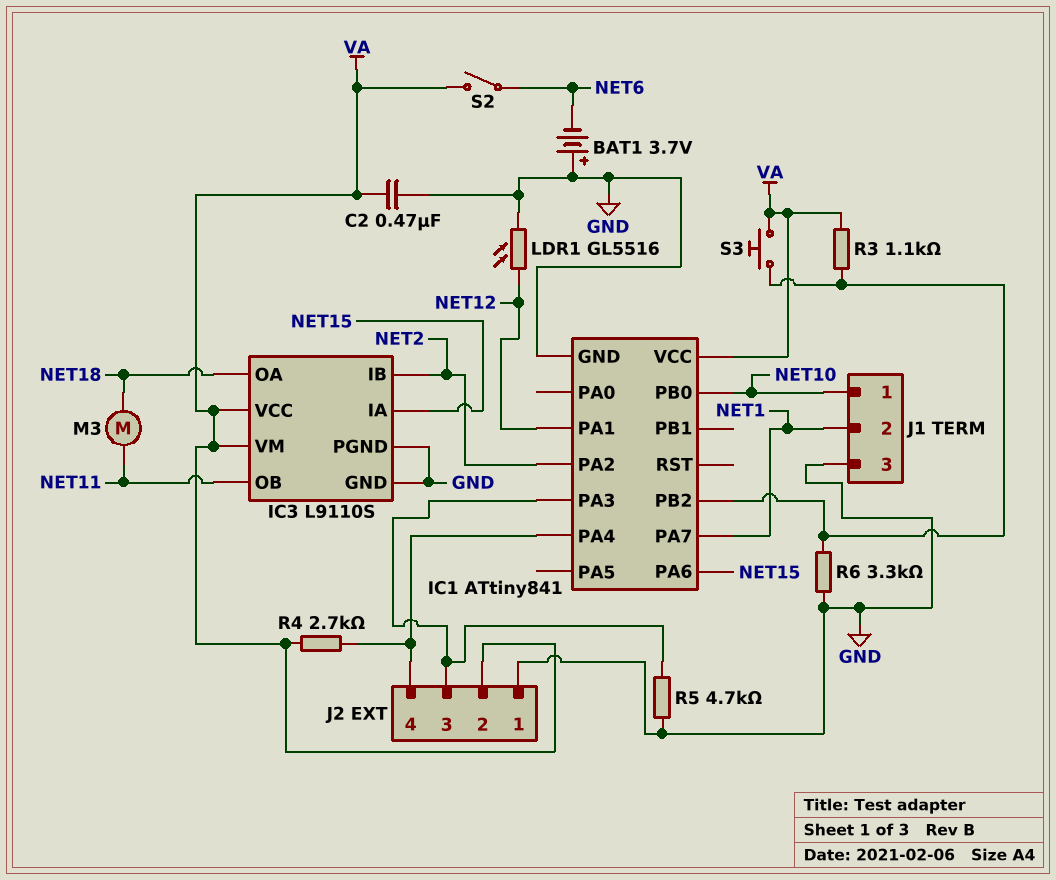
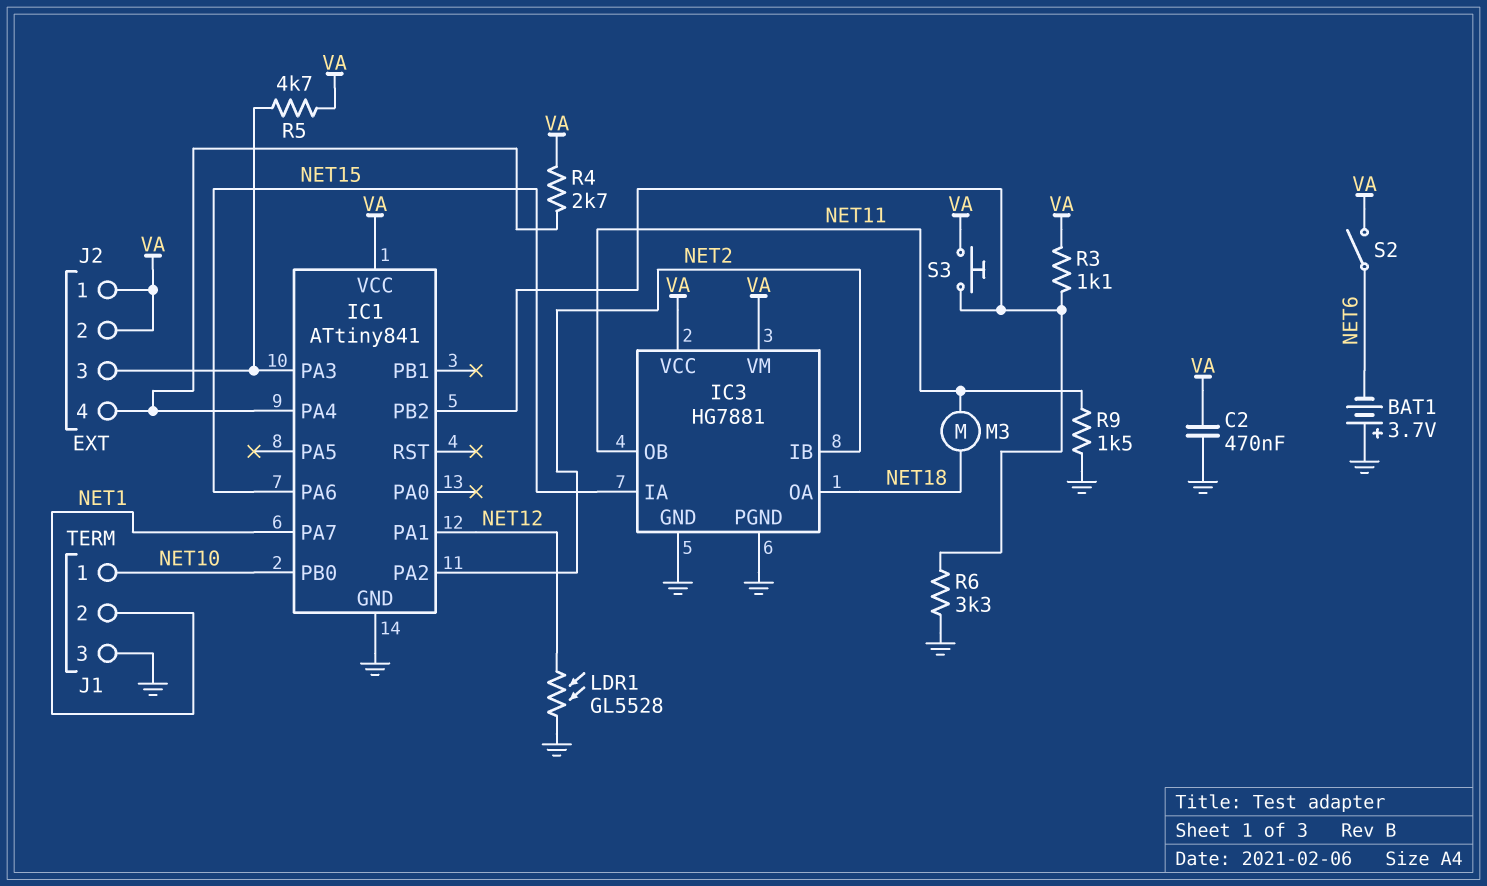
IC3: L9110S -> HG7881
J2 pin 1: GND -> VA
LDR1: GL5516 (GND, NET12) -> GL5528 (GND, NET12)
R5: 4.7k (GND, IC1/PA3) -> 4.7k (IC1/PA3, VA)
R9: none -> 1.5k (GND, NET11)

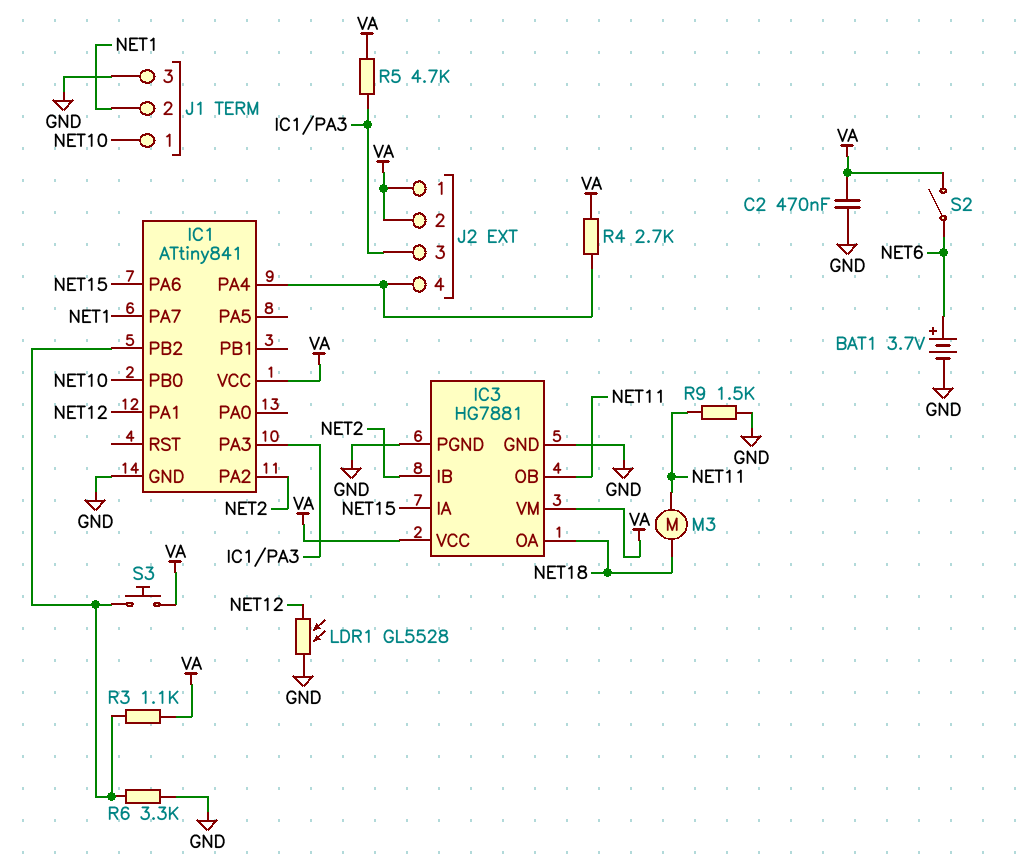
BAT1: 3.7V (plus GND, minus NET6) -> 3.7V (plus NET6, minus GND)

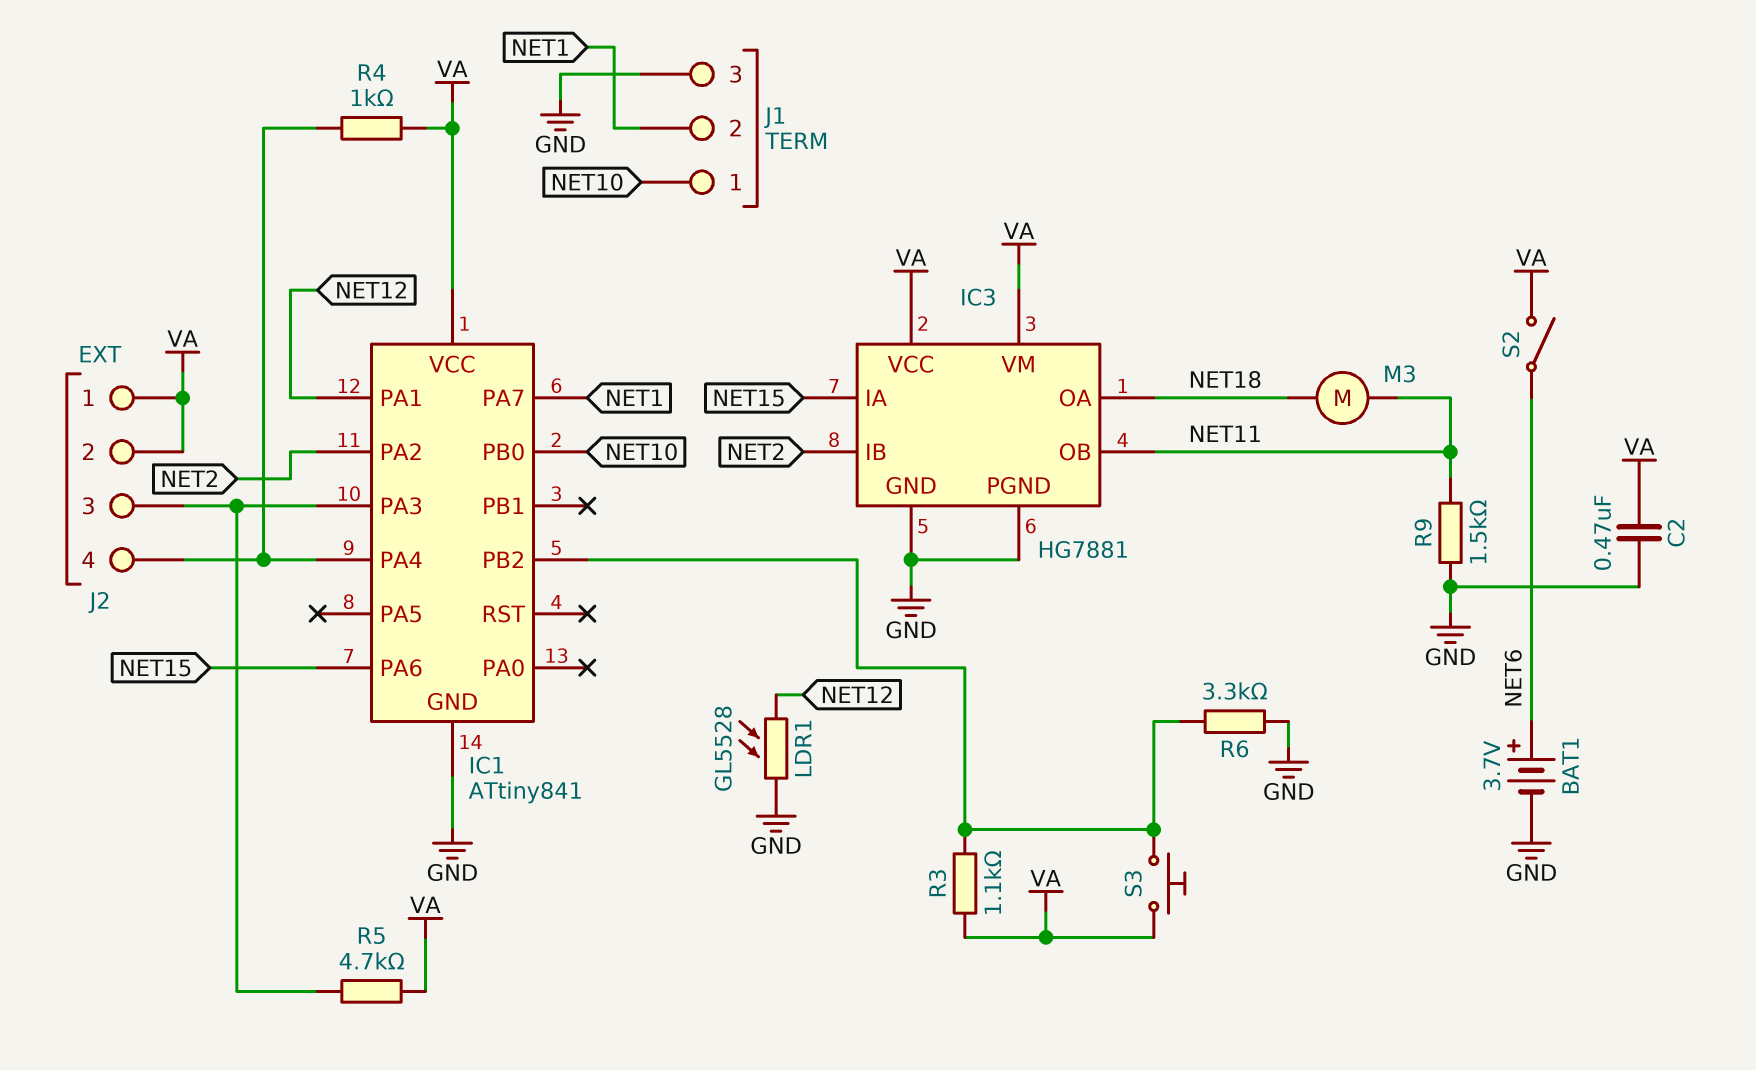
R4: 2.7k (IC1/PA4, VA) -> 1k (IC1/PA4, VA)

